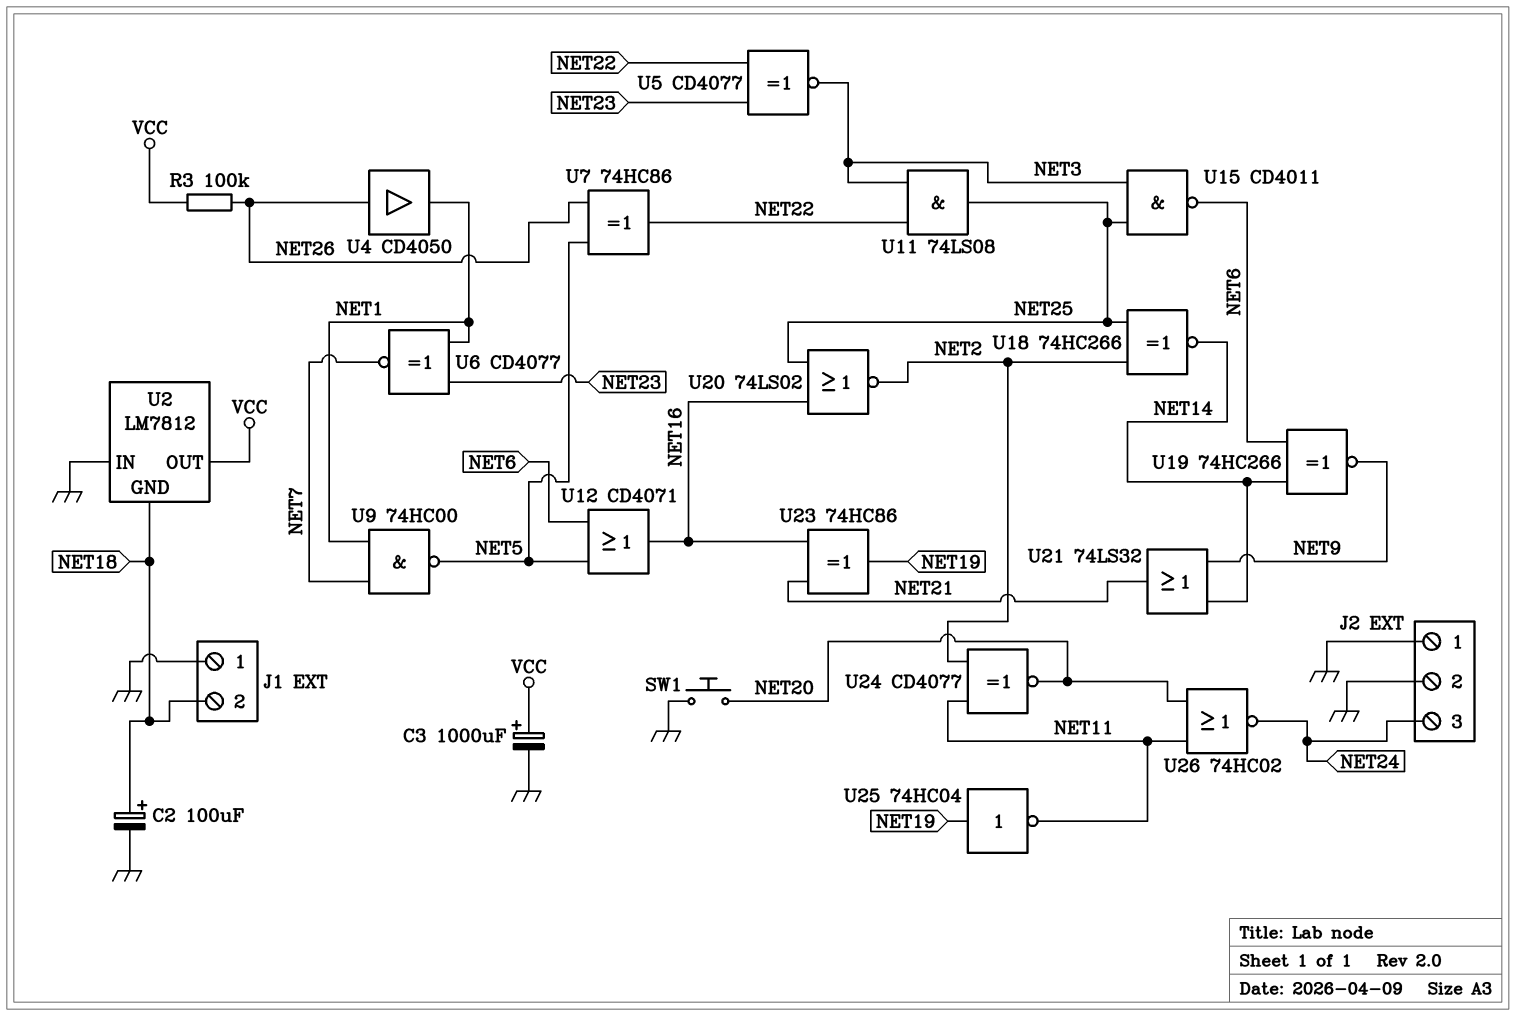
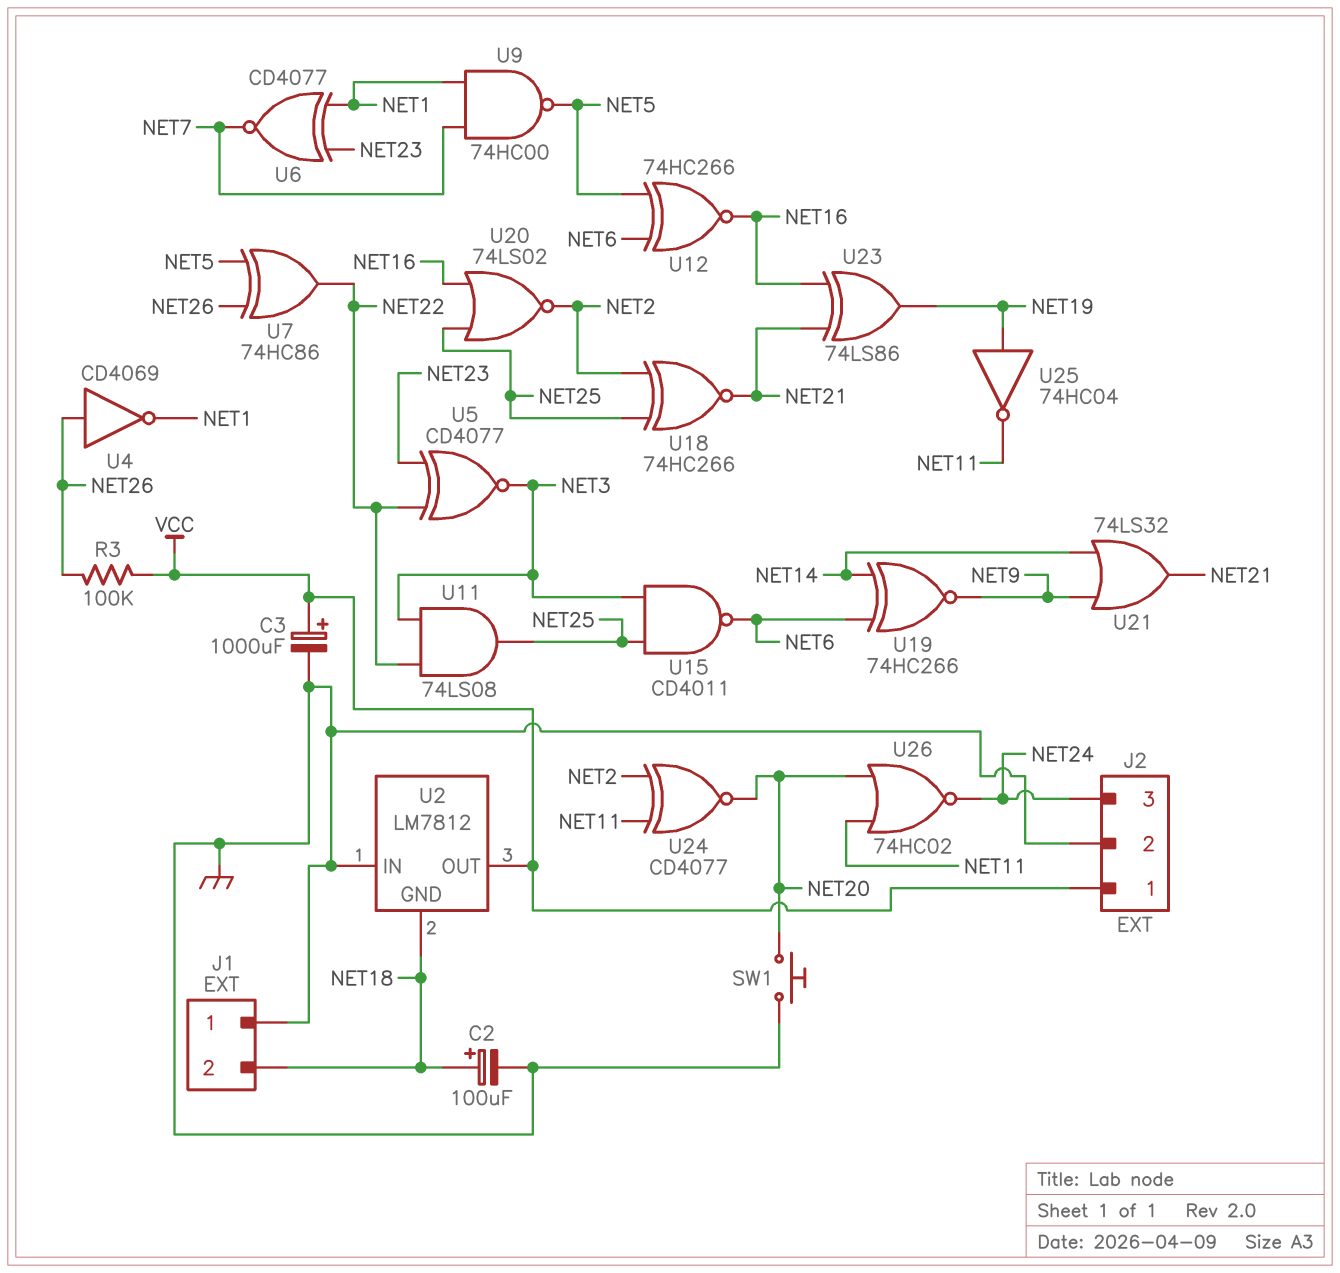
J2 pin 1: GND -> VCC
U4: buffer CD4050 (in NET26, out NET1) -> NOT CD4069 (in NET26, out NET1)
U12: OR CD4071 (in NET5, in NET6, out NET16) -> XNOR 74HC266 (in NET5, in NET6, out NET16)
U18: XNOR 74HC266 (in NET2, in NET25, out NET14) -> XNOR 74HC266 (in NET2, in NET25, out NET21)
U23: XOR 74HC86 (in NET16, in NET21, out NET19) -> XOR 74LS86 (in NET16, in NET21, out NET19)

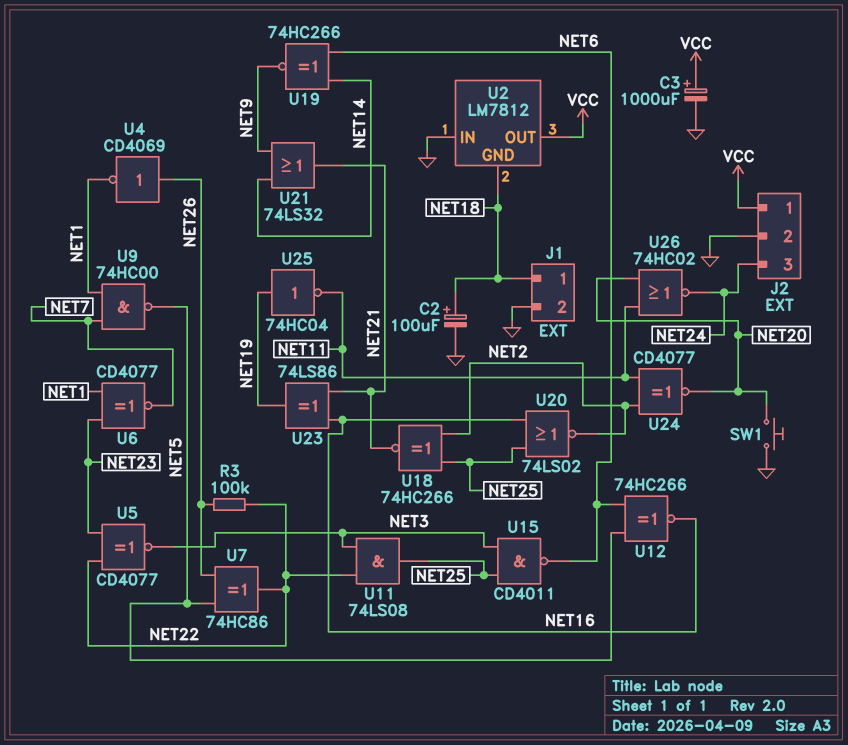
J1 pin 1: GND -> NET18
J1 pin 2: NET18 -> GND
R3: 100k (NET26, VCC) -> 100k (NET22, NET26)

